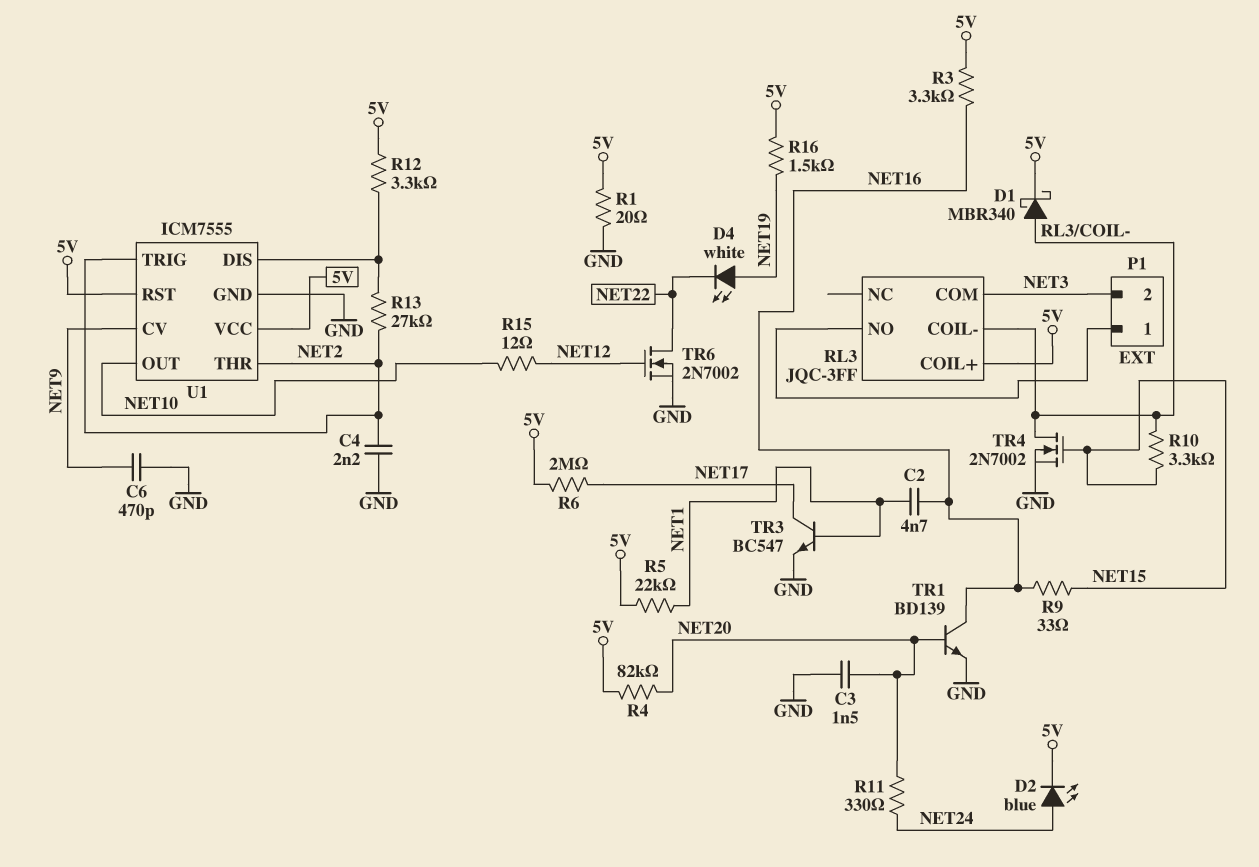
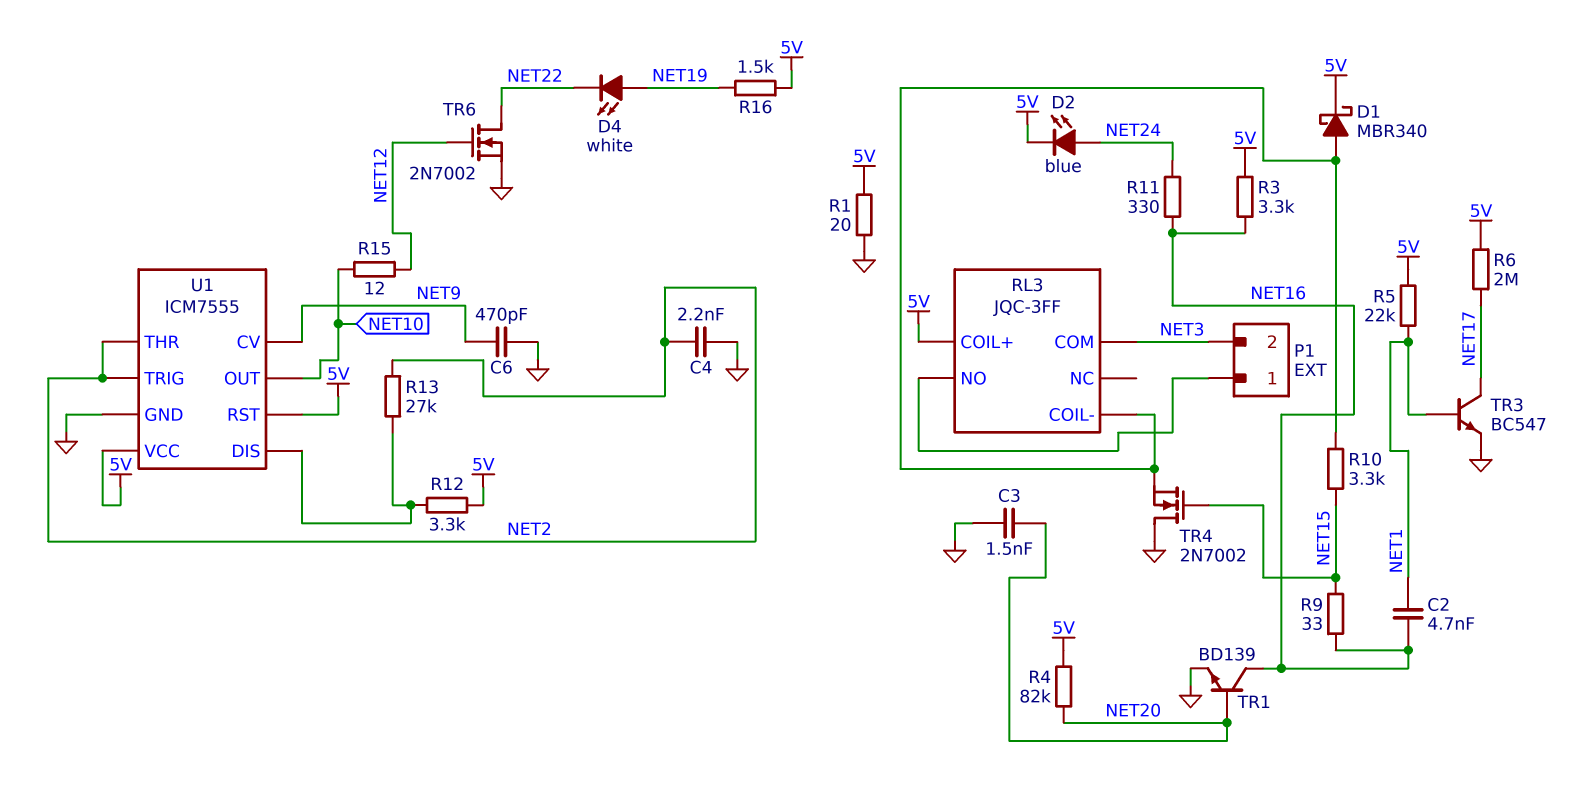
R11: 330 (NET20, NET24) -> 330 (NET16, NET24)
TR4: NMOS 2N7002 (G NET15, D RL3/COIL-, S GND) -> NMOS 2N7002 (G NET15, D GND, S RL3/COIL-)

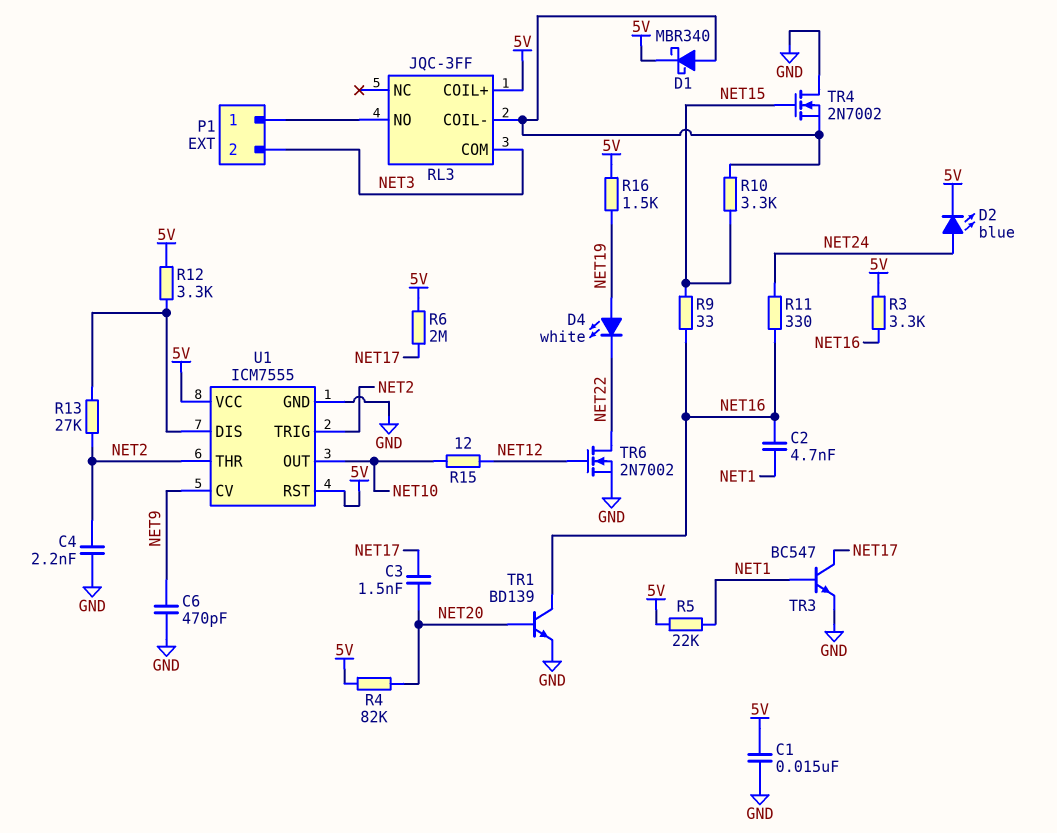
C1: none -> 15nF (5V, GND)
C3: 1.5nF (GND, NET20) -> 1.5nF (NET17, NET20)
R1: 20 (5V, GND) -> none

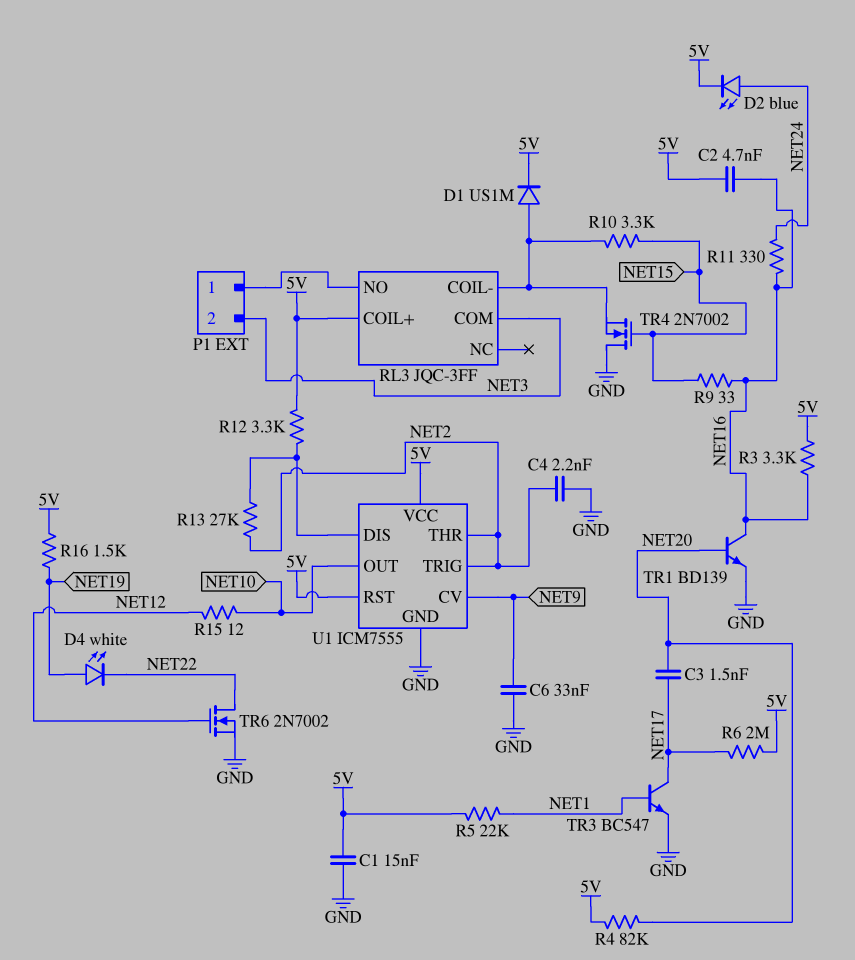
C2: 4.7nF (NET1, NET16) -> 4.7nF (5V, NET16)
C6: 470pF (GND, NET9) -> 33nF (GND, NET9)
D1: schottky MBR340 (A RL3/COIL-, K 5V) -> diode US1M (A RL3/COIL-, K 5V)

